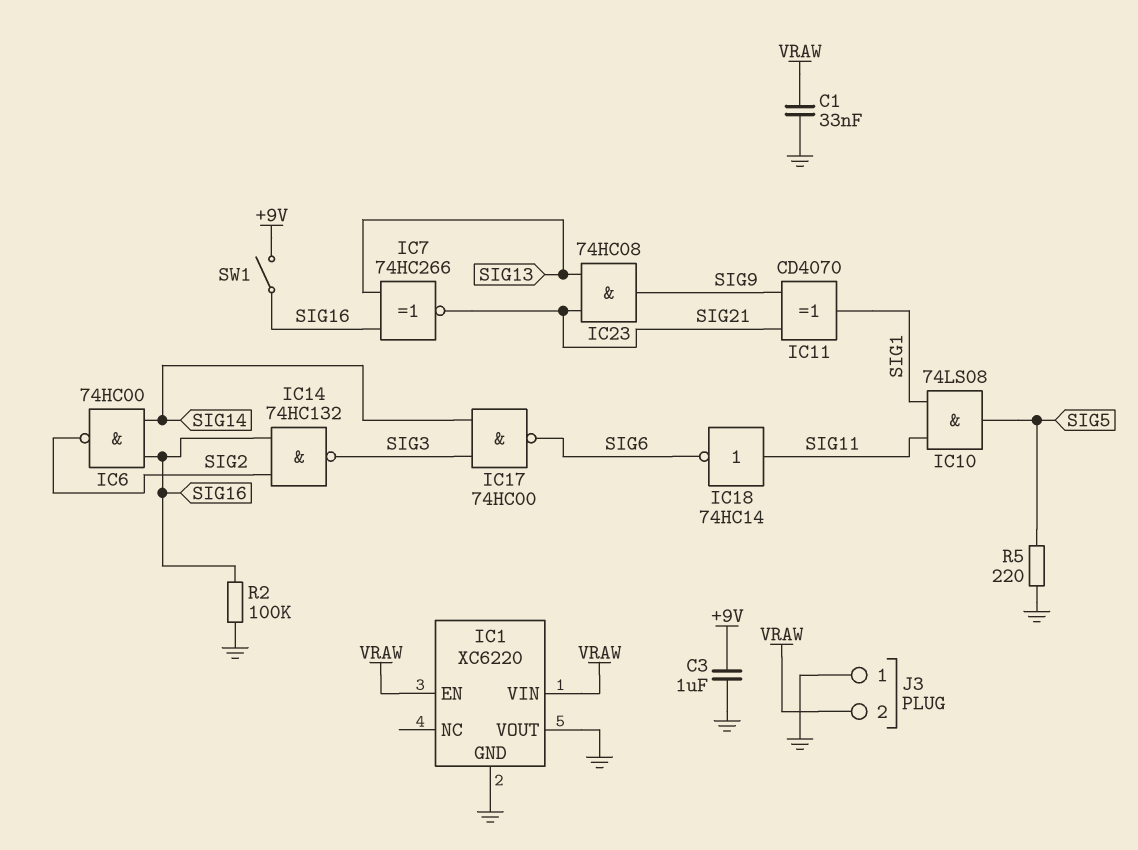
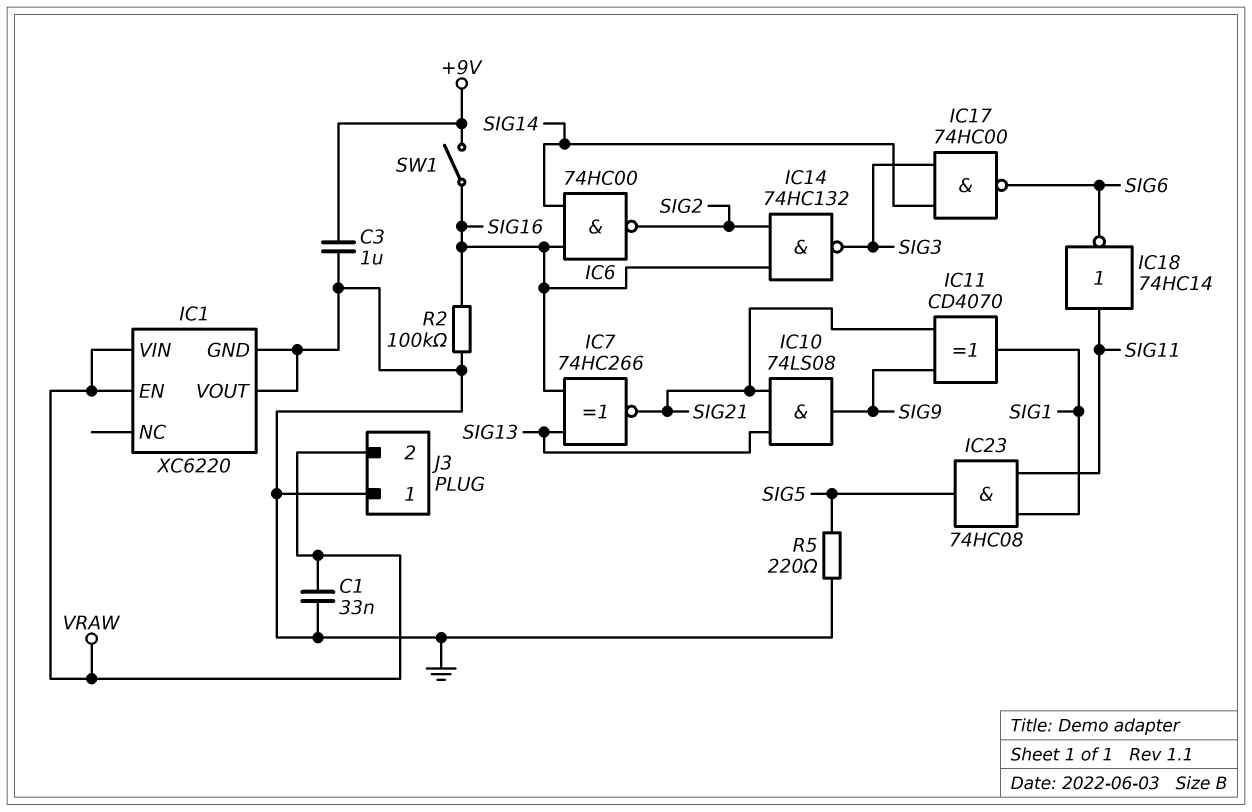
IC10: AND 74LS08 (in SIG1, in SIG11, out SIG5) -> AND 74LS08 (in SIG13, in SIG21, out SIG9)
IC23: AND 74HC08 (in SIG13, in SIG21, out SIG9) -> AND 74HC08 (in SIG1, in SIG11, out SIG5)

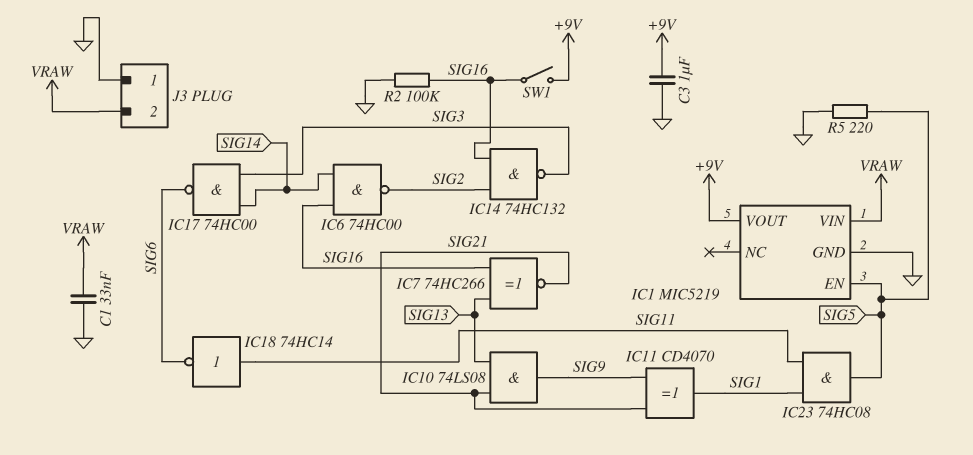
IC1: XC6220 -> MIC5219
IC1 pin EN: VRAW -> SIG5
IC1 pin VOUT: GND -> +9V

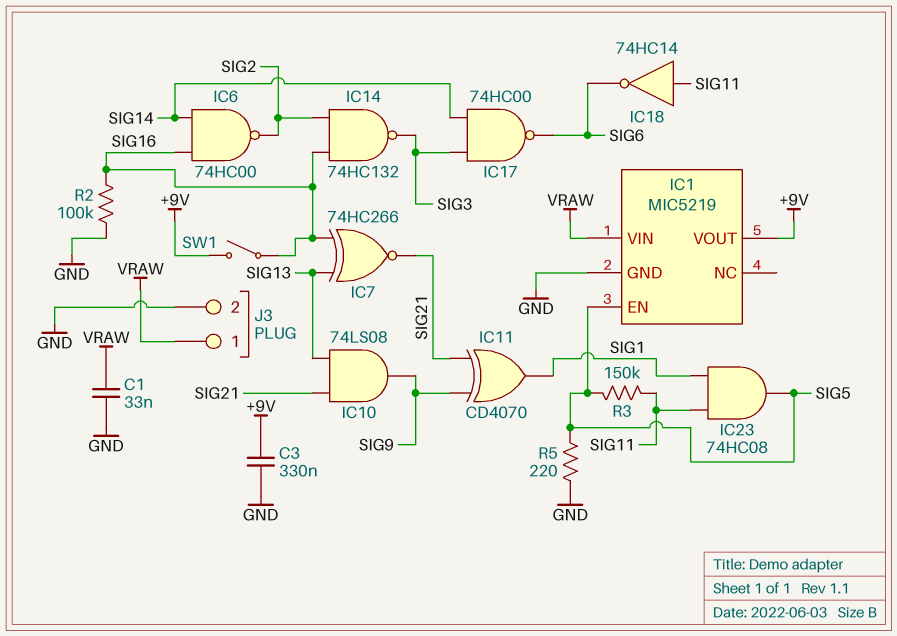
C3: 1uF (+9V, GND) -> 330nF (+9V, GND)
J3 pin 1: GND -> VRAW
J3 pin 2: VRAW -> GND
R3: none -> 150k (SIG5, SIG11)

